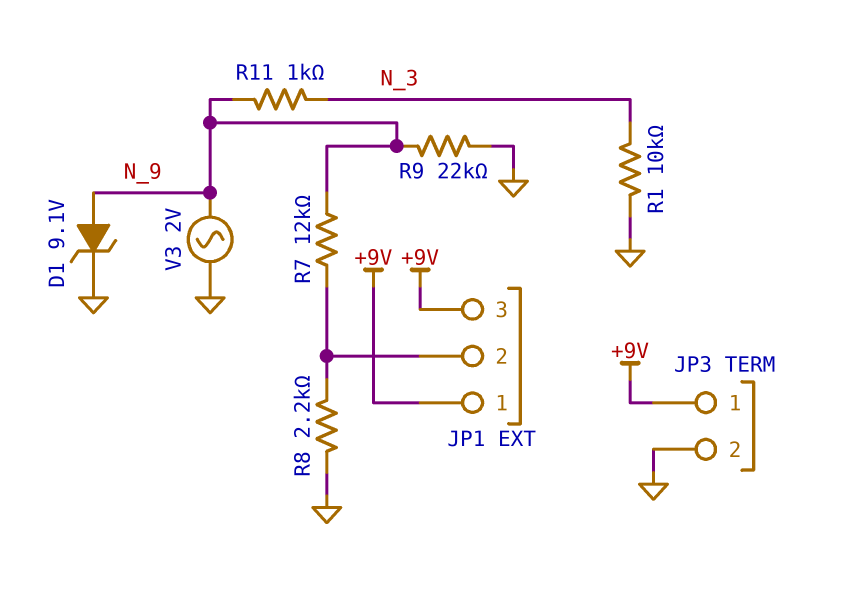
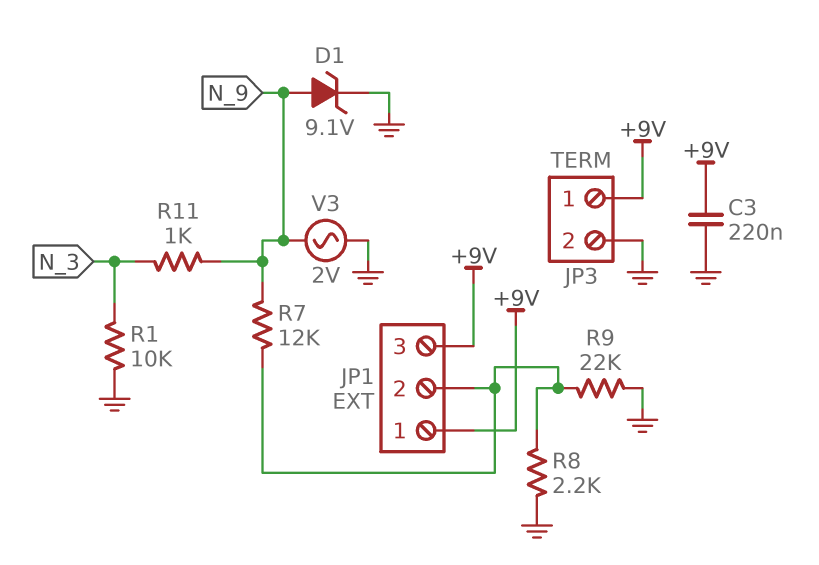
C3: none -> 220nF (+9V, GND)
R9: 22k (GND, N_9) -> 22k (GND, JP1/2)

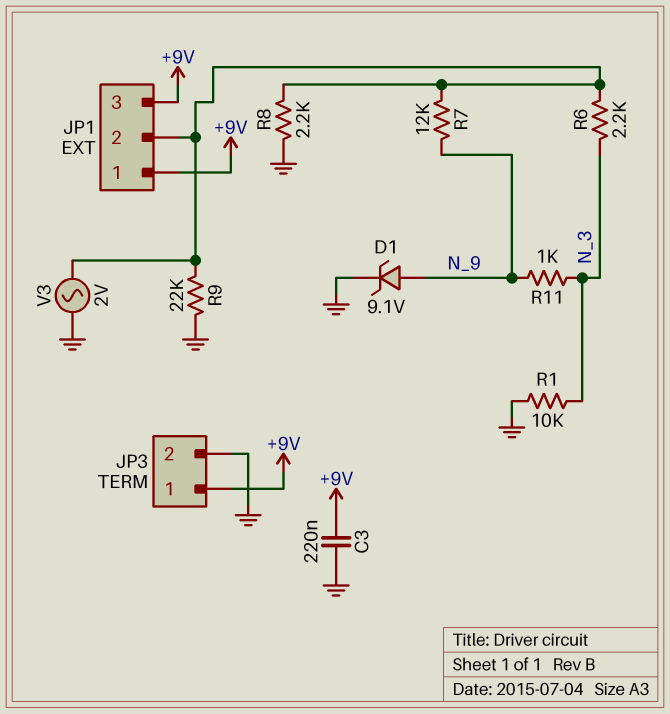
R6: none -> 2.2k (JP1/2, N_3)
V3: AC 2V (GND, N_9) -> AC 2V (GND, JP1/2)

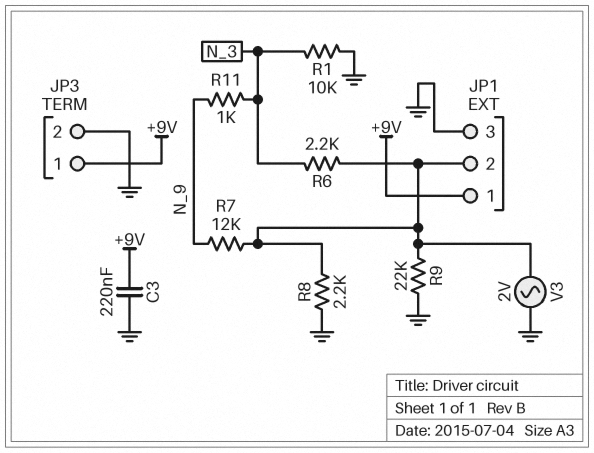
D1: zener 9.1V (A N_9, K GND) -> none
JP1 pin 3: +9V -> GND

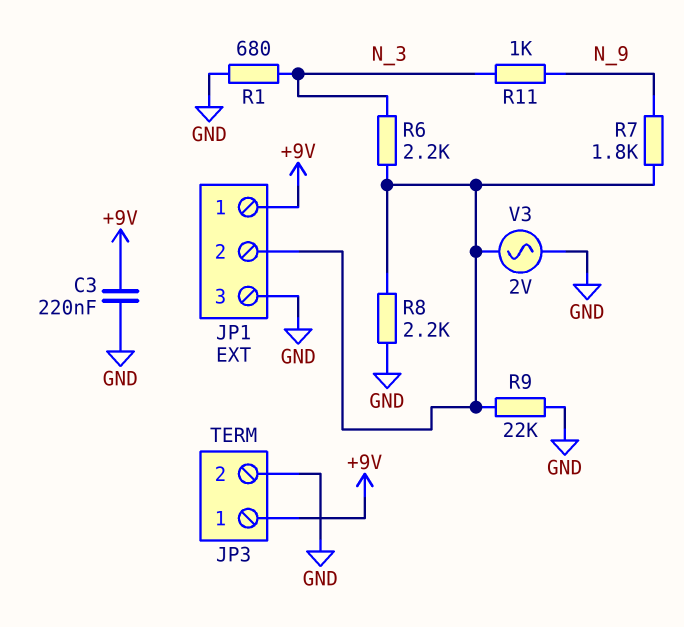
R1: 10k (GND, N_3) -> 680 (GND, N_3)
R7: 12k (JP1/2, N_9) -> 1.8k (JP1/2, N_9)

